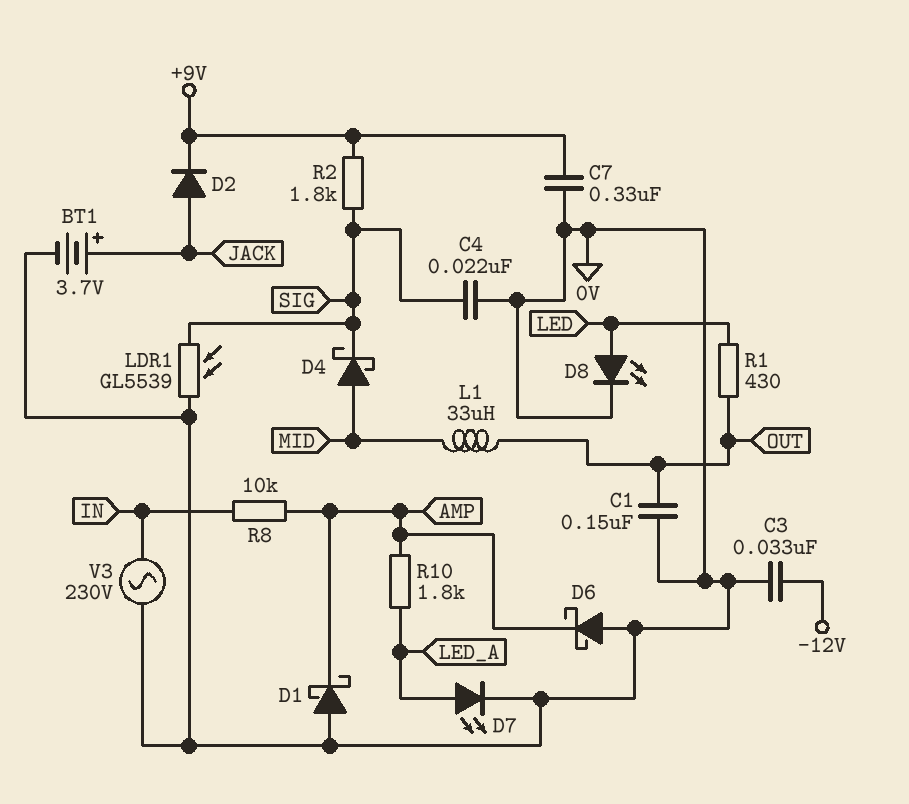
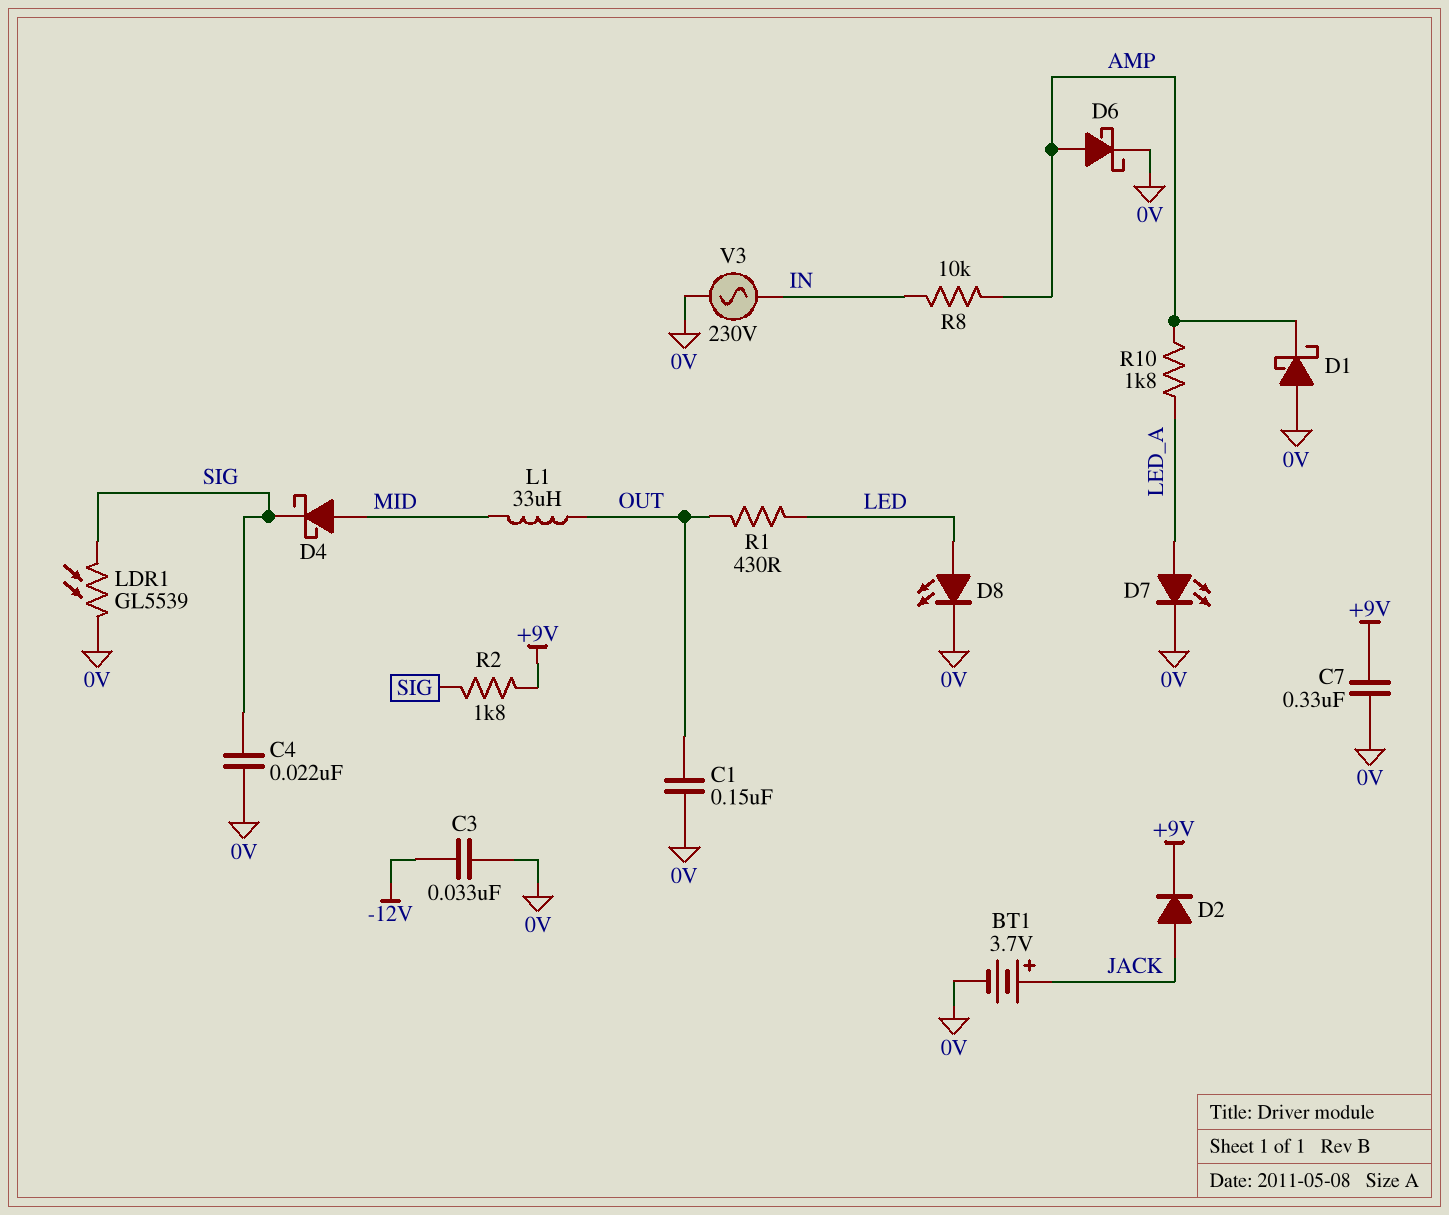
D6: schottky (A 0V, K AMP) -> schottky (A AMP, K 0V)

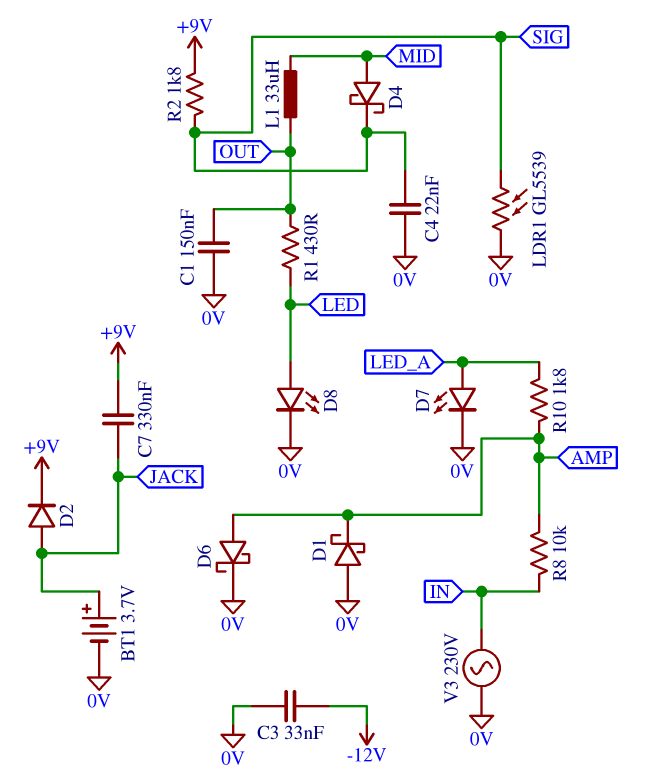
C7: 330nF (+9V, 0V) -> 330nF (+9V, JACK)

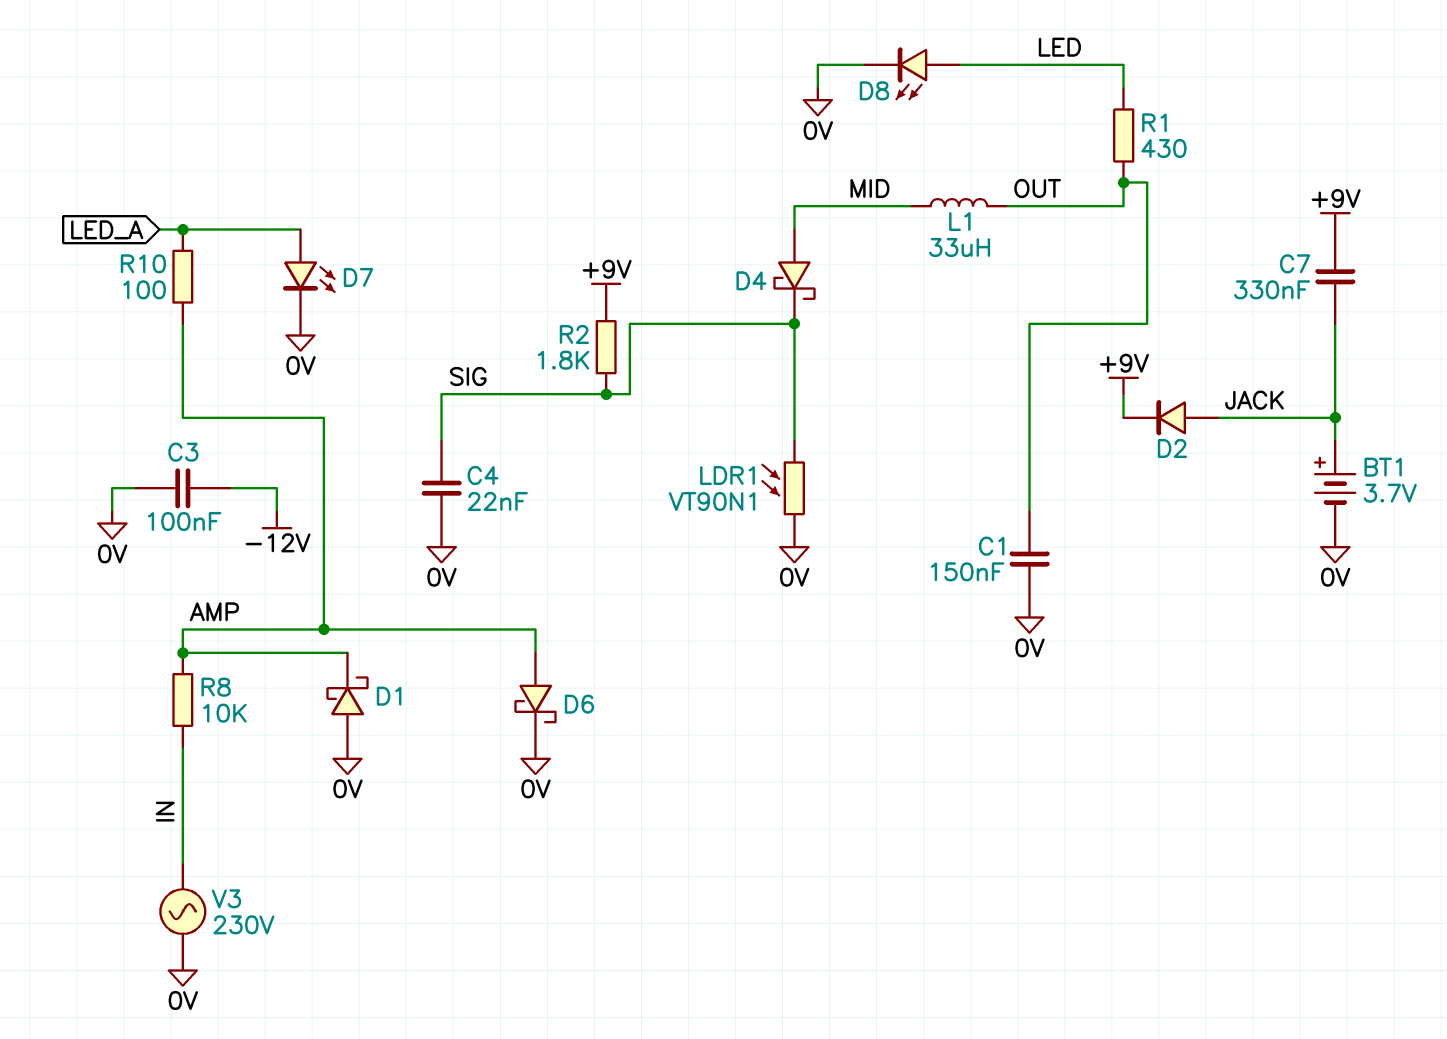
C3: 33nF (-12V, 0V) -> 100nF (-12V, 0V)
LDR1: GL5539 (0V, SIG) -> VT90N1 (0V, SIG)
R10: 1.8k (AMP, LED_A) -> 100 (AMP, LED_A)

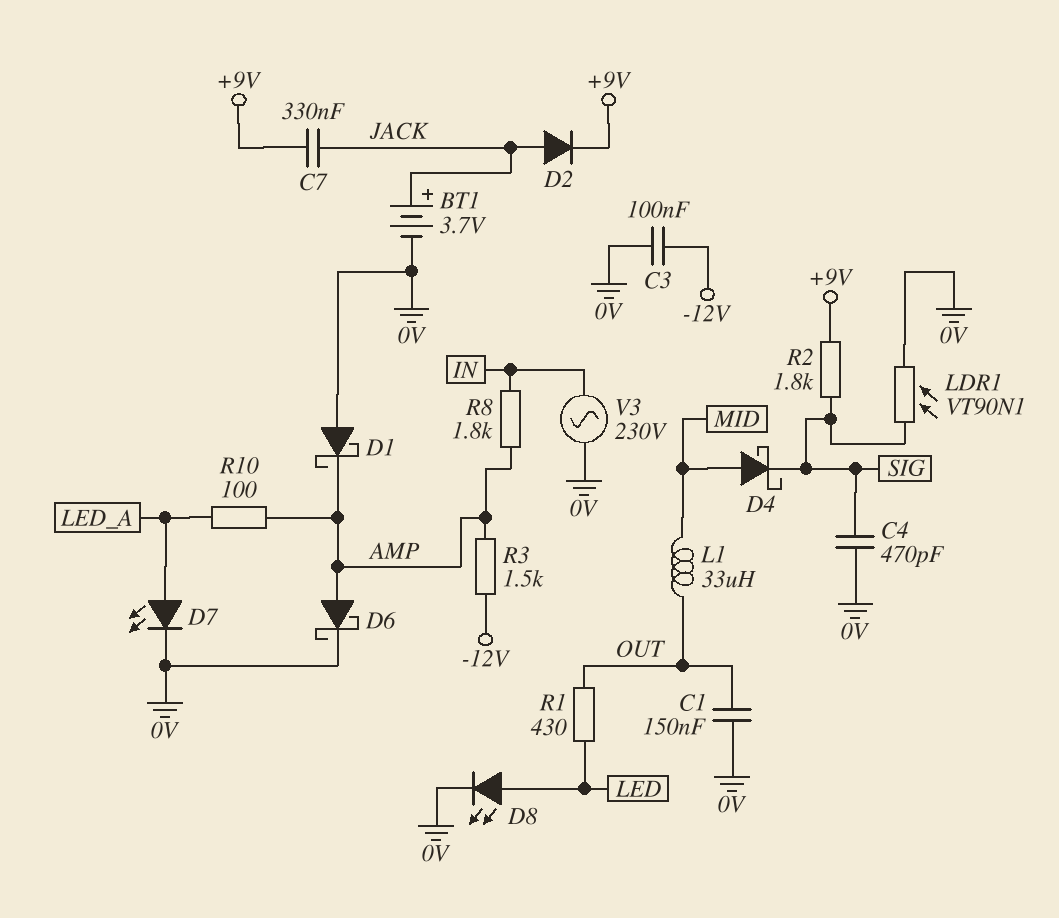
C4: 22nF (0V, SIG) -> 470pF (0V, SIG)
R3: none -> 1.5k (-12V, AMP)
R8: 10k (AMP, IN) -> 1.8k (AMP, IN)

